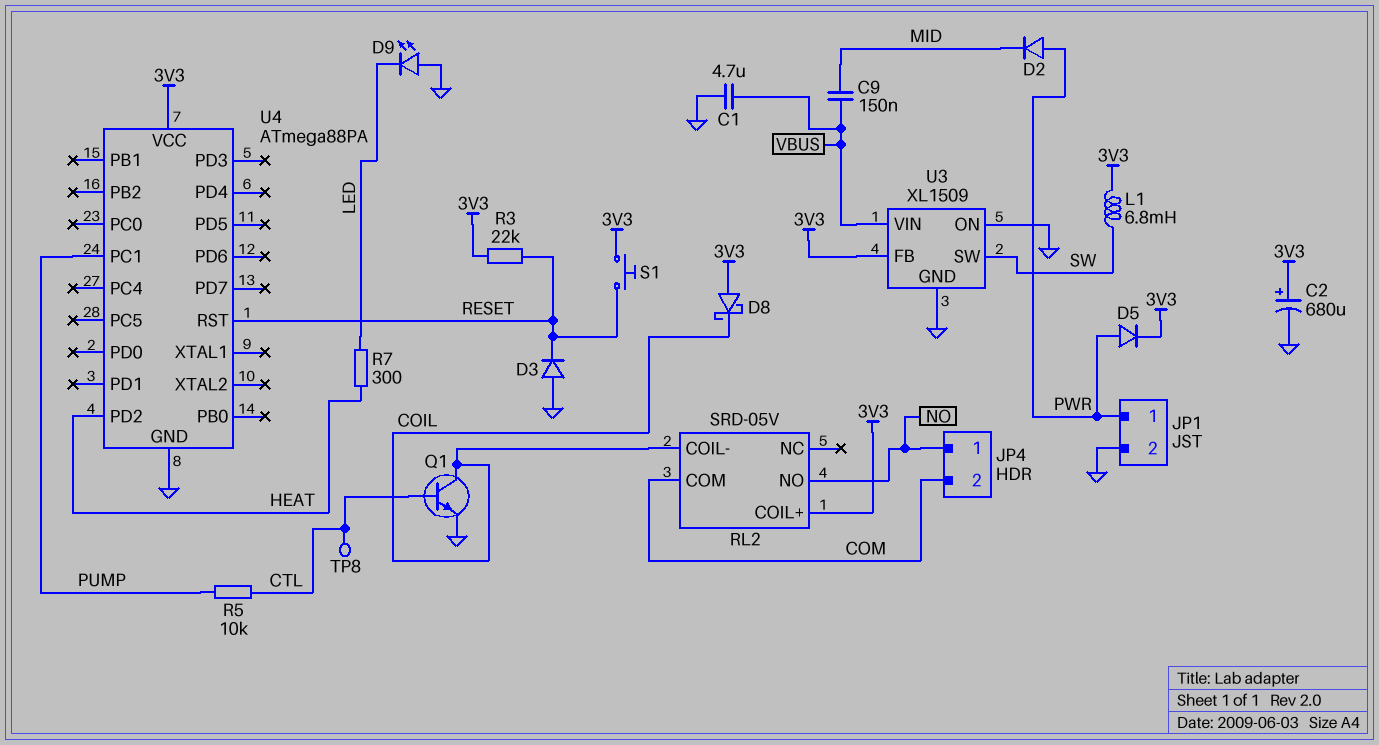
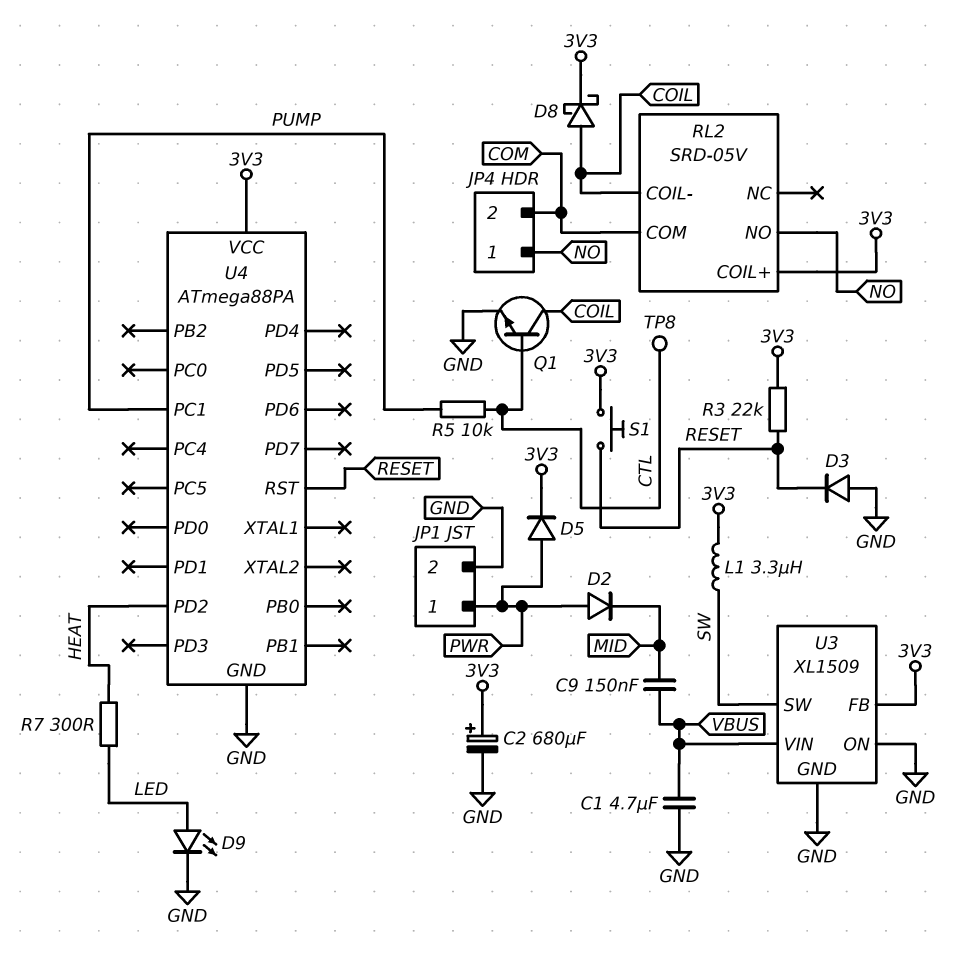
D8: schottky (A 3V3, K COIL) -> schottky (A COIL, K 3V3)
D9: LED (A GND, K LED) -> LED (A LED, K GND)
L1: 6.8mH (3V3, SW) -> 3.3uH (3V3, SW)

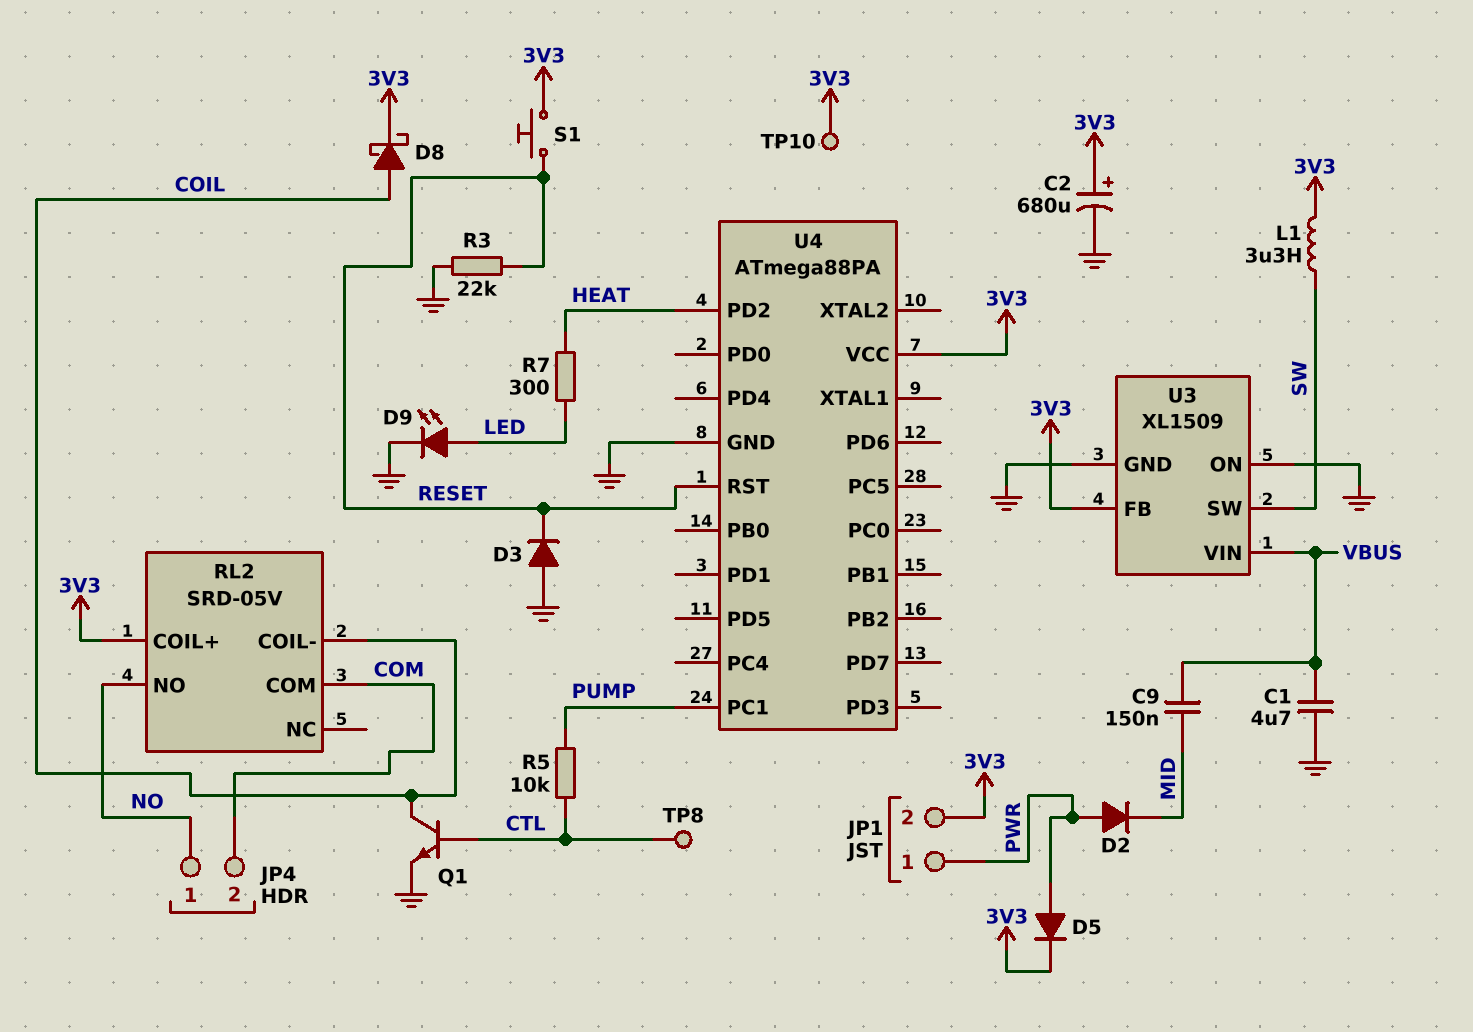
JP1 pin 2: GND -> 3V3
R3: 22k (3V3, RESET) -> 22k (GND, RESET)
TP10: none -> test point (3V3)

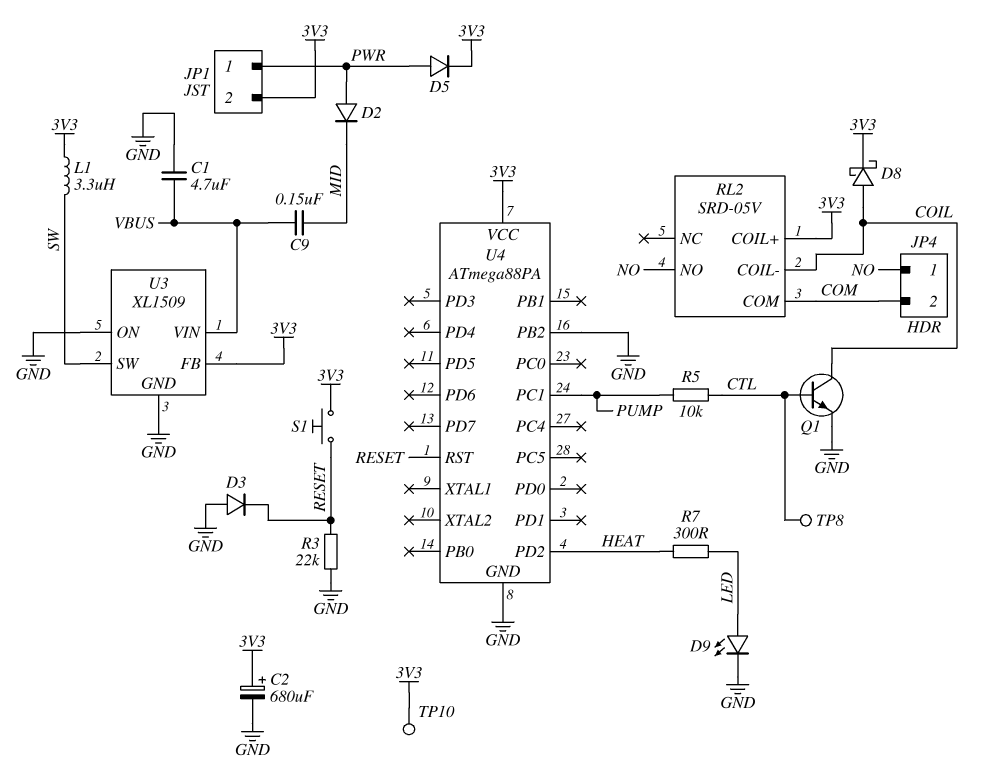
U4 pin PB2: none -> GND

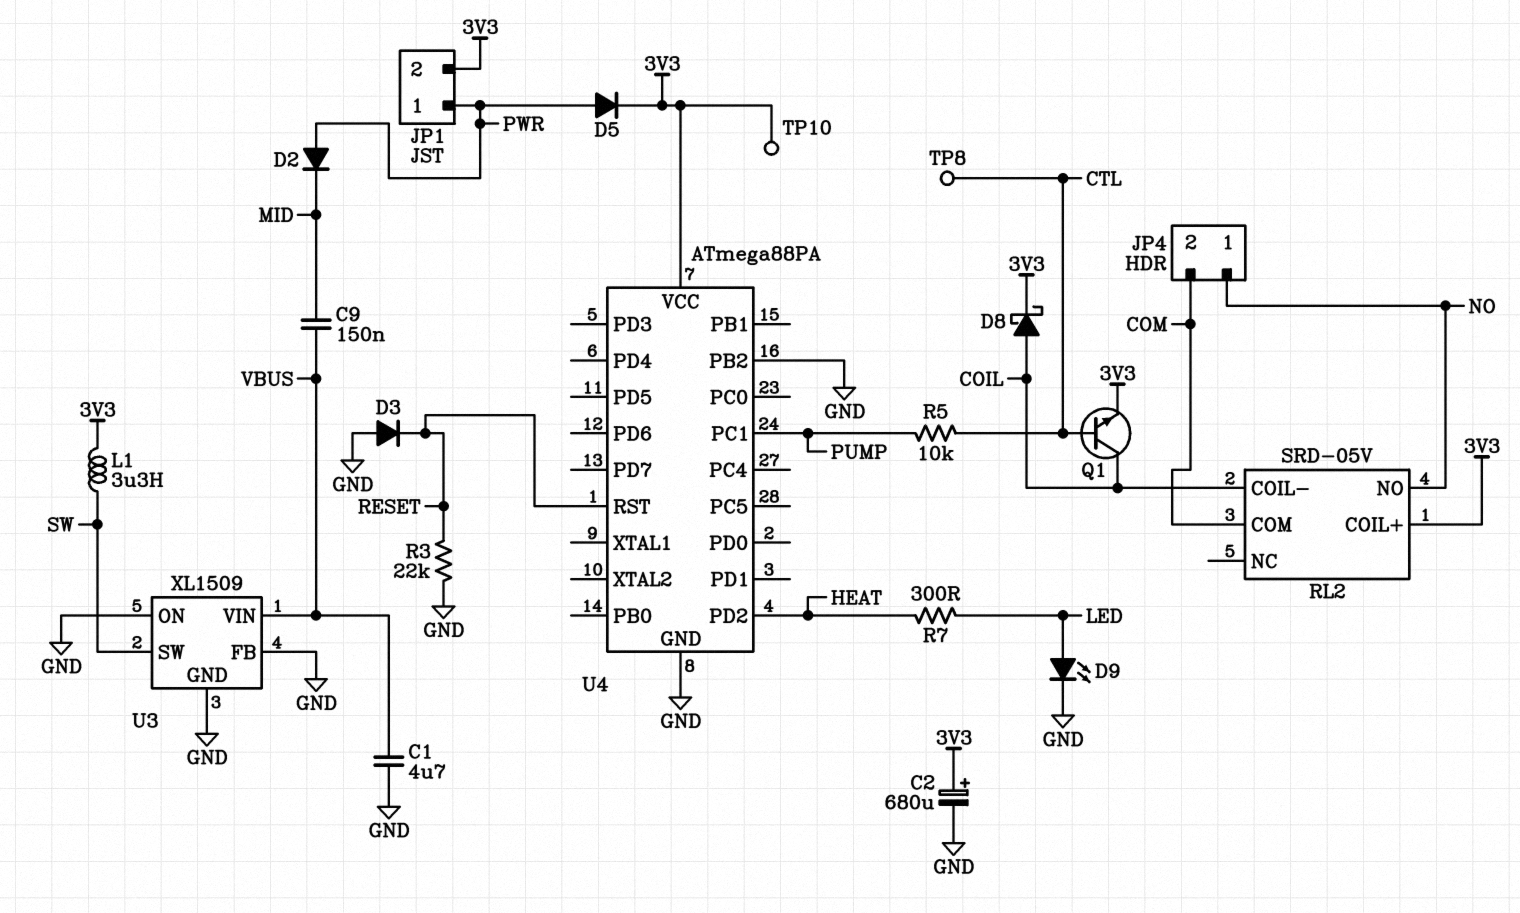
Q1: NPN (B CTL, C COIL, E GND) -> NPN (B CTL, C COIL, E 3V3)
S1: button (3V3, RESET) -> none
U3 pin FB: 3V3 -> GND

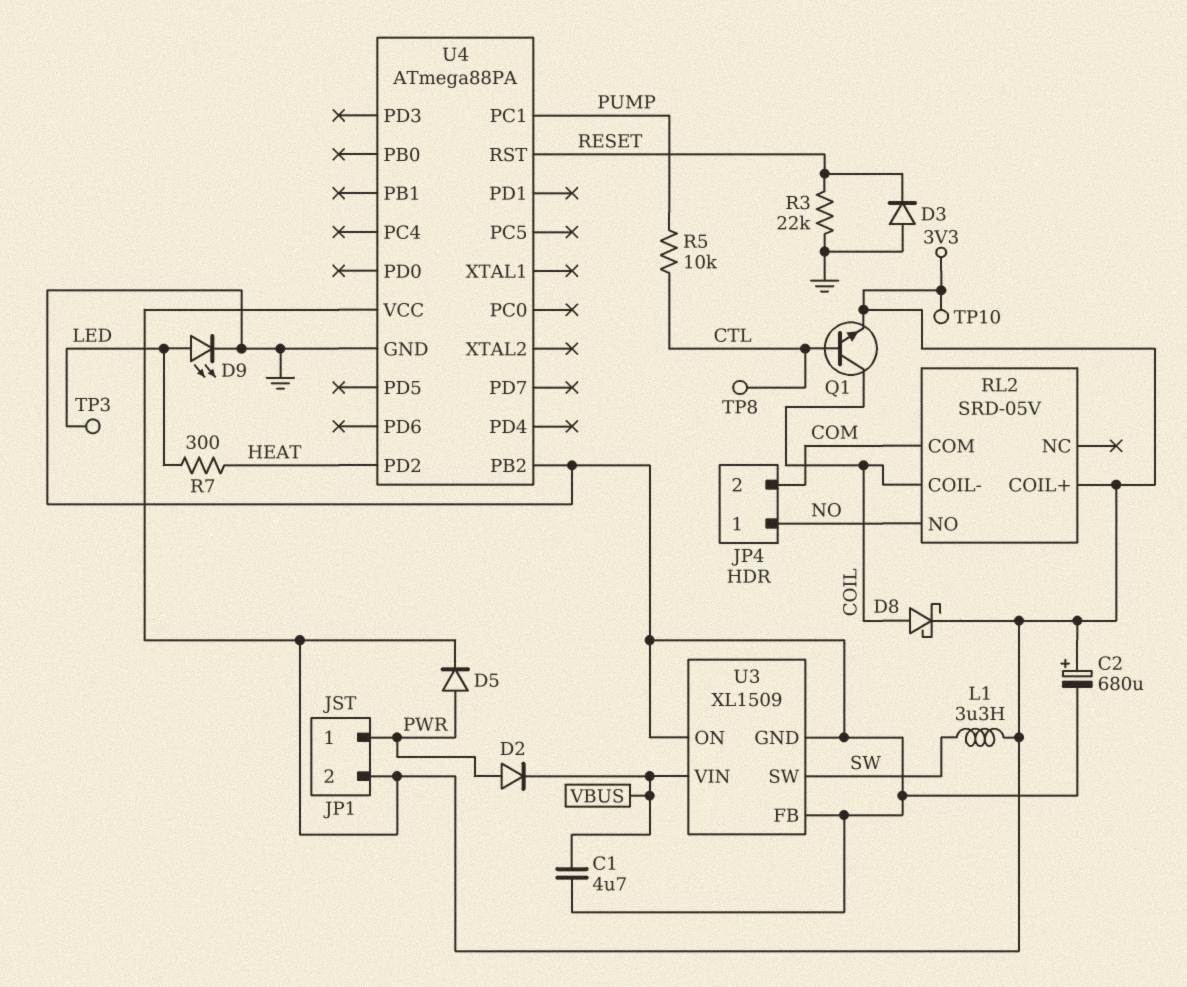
C9: 150nF (MID, VBUS) -> none
D2: diode (A PWR, K MID) -> diode (A PWR, K VBUS)
TP3: none -> test point (LED)

